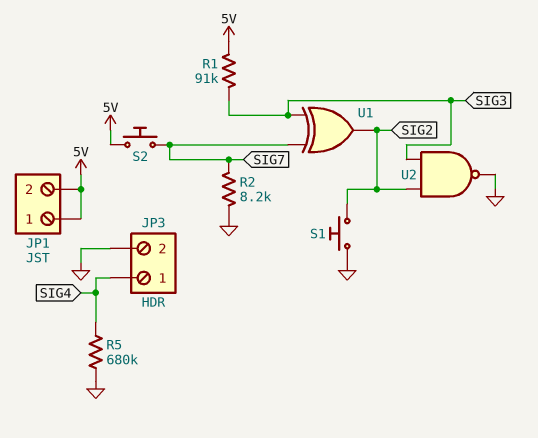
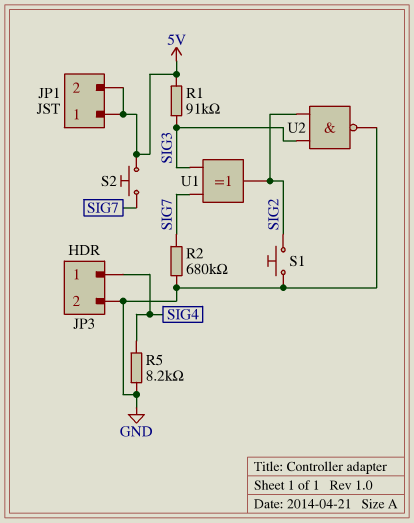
R2: 8.2k (GND, SIG7) -> 680k (GND, SIG7)
R5: 680k (GND, SIG4) -> 8.2k (GND, SIG4)

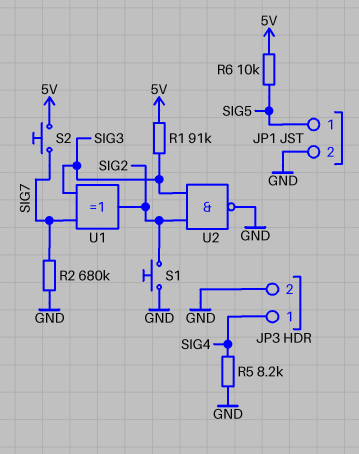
JP1 pin 1: 5V -> SIG5
JP1 pin 2: 5V -> GND
R6: none -> 10k (5V, SIG5)

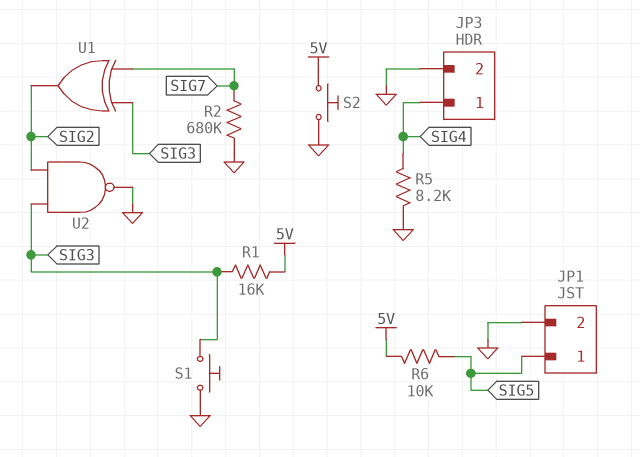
R1: 91k (5V, SIG3) -> 16k (5V, SIG3)
S1: button (GND, SIG2) -> button (GND, SIG3)
S2: button (5V, SIG7) -> button (5V, GND)

